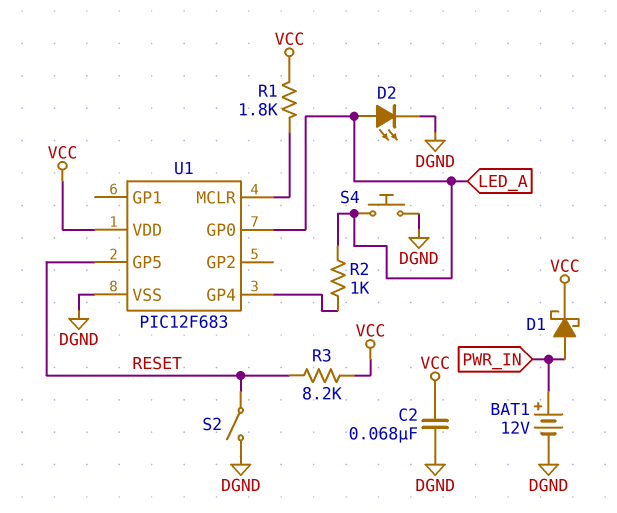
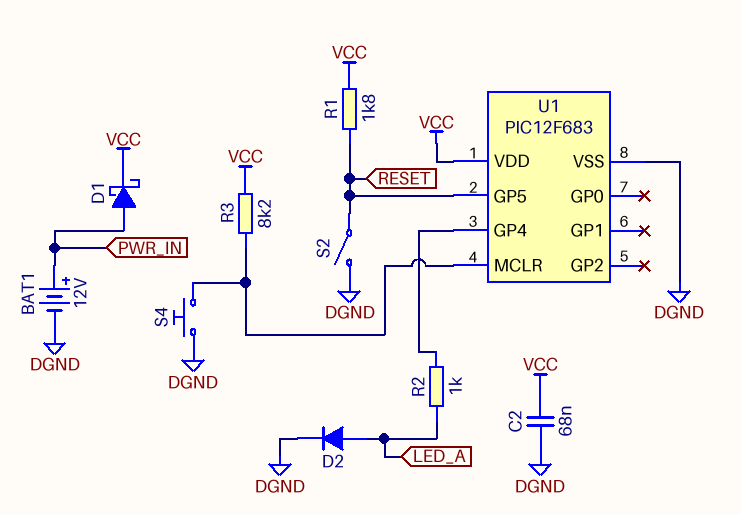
D2: LED (A LED_A, K DGND) -> diode (A LED_A, K DGND)
R1: 1.8k (U1/MCLR, VCC) -> 1.8k (RESET, VCC)
R3: 8.2k (RESET, VCC) -> 8.2k (U1/MCLR, VCC)
S4: button (DGND, LED_A) -> button (DGND, U1/MCLR)
U1 pin GP0: LED_A -> none

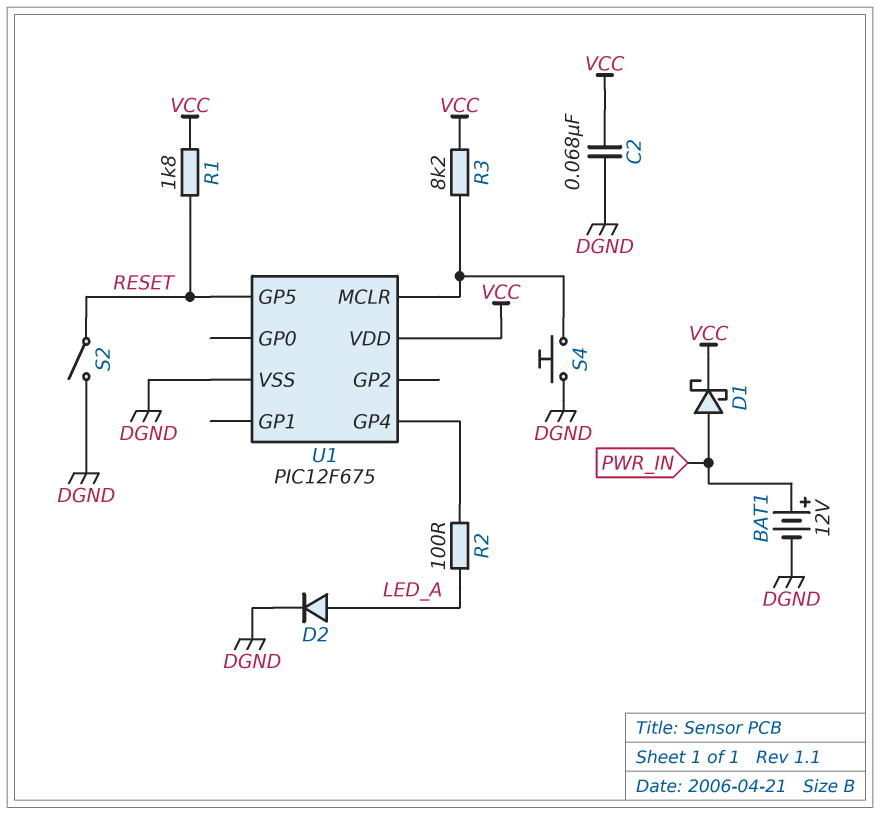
R2: 1k (LED_A, U1/GP4) -> 100 (LED_A, U1/GP4)
U1: PIC12F683 -> PIC12F675

